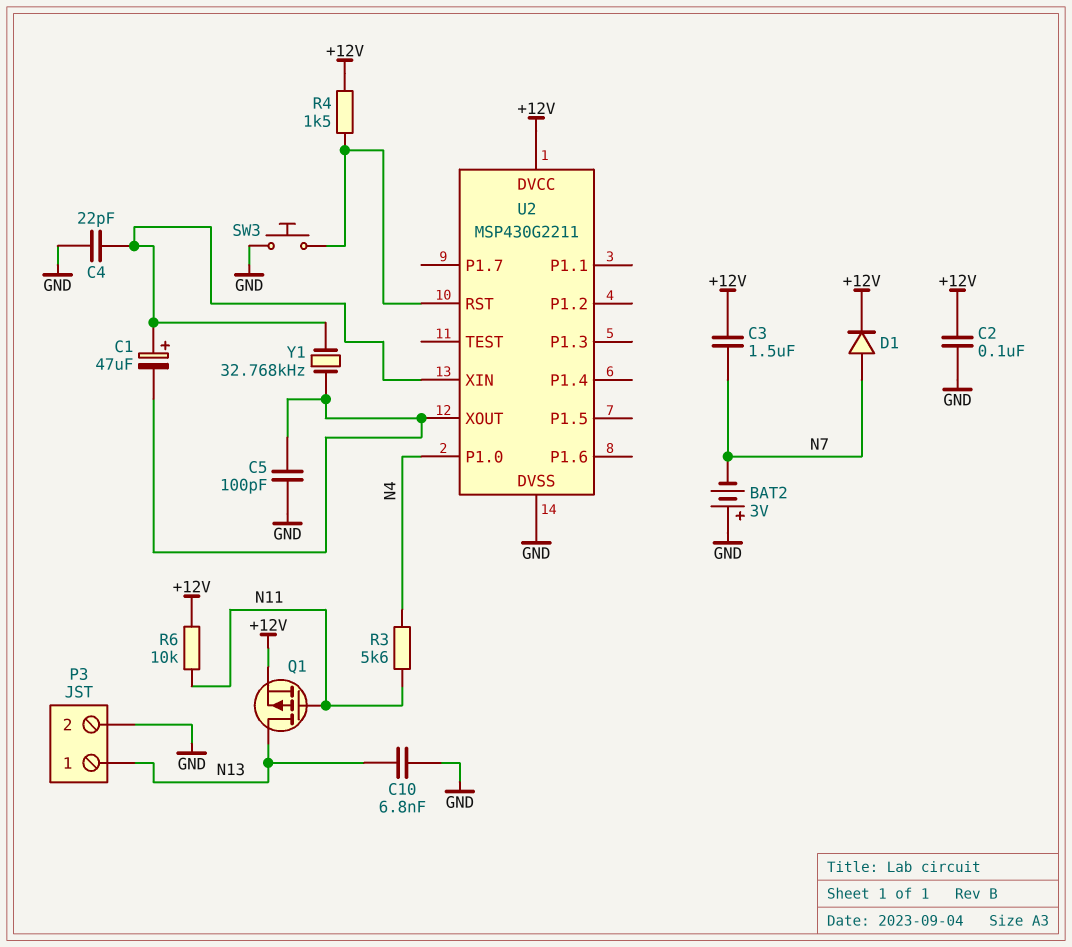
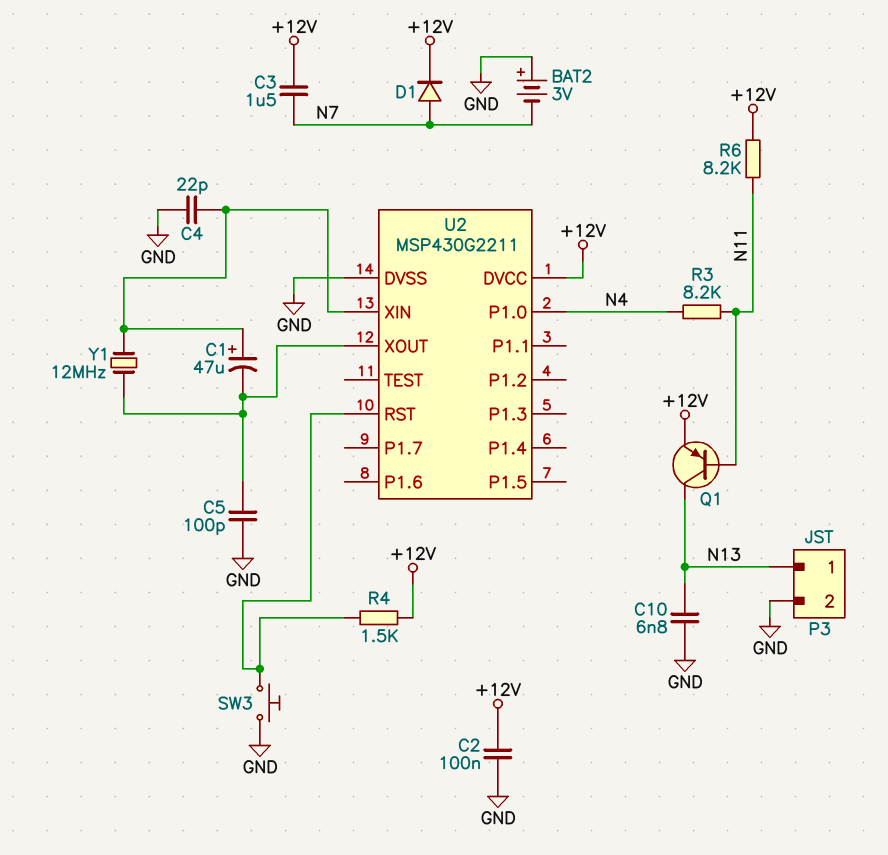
Q1: PMOS (G N11, D N13, S +12V) -> PNP (B N11, C N13, E +12V)
R3: 5.6k (N4, N11) -> 8.2k (N4, N11)
R6: 10k (+12V, N11) -> 8.2k (+12V, N11)
Y1: 32.768kHz (U2/XIN, U2/XOUT) -> 12MHz (U2/XIN, U2/XOUT)

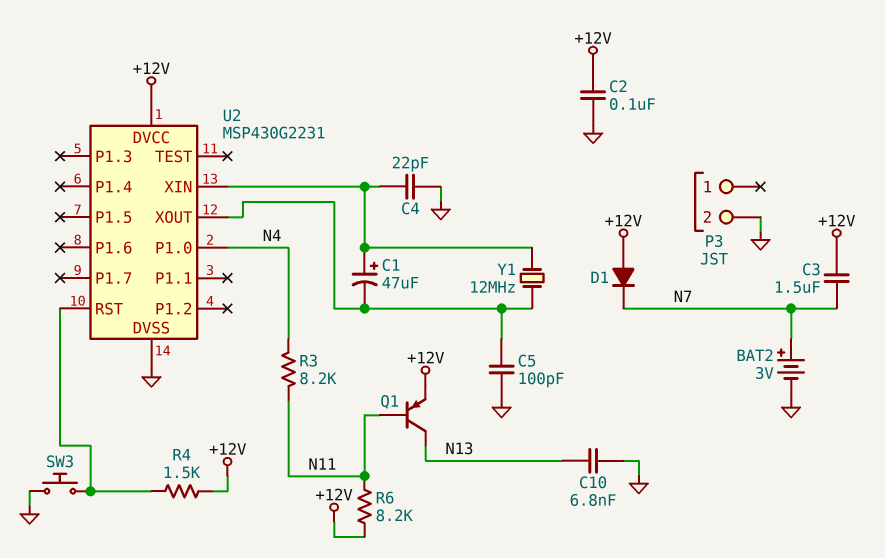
BAT2: 3V (plus GND, minus N7) -> 3V (plus N7, minus GND)
D1: diode (A N7, K +12V) -> diode (A +12V, K N7)
P3 pin 1: N13 -> none
U2: MSP430G2211 -> MSP430G2231

